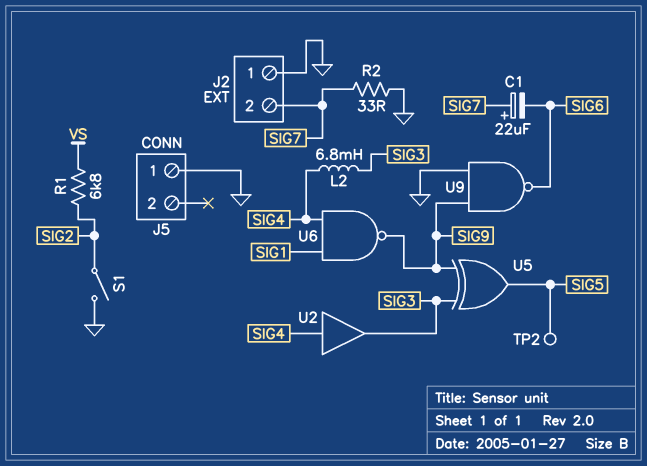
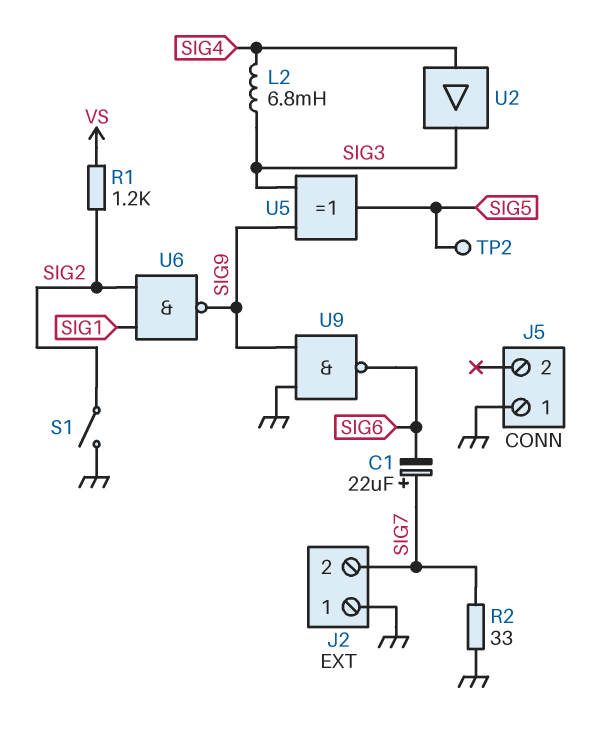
R1: 6.8k (SIG2, VS) -> 1.2k (SIG2, VS)
U6: NAND (in SIG1, in SIG4, out SIG9) -> NAND (in SIG1, in SIG2, out SIG9)

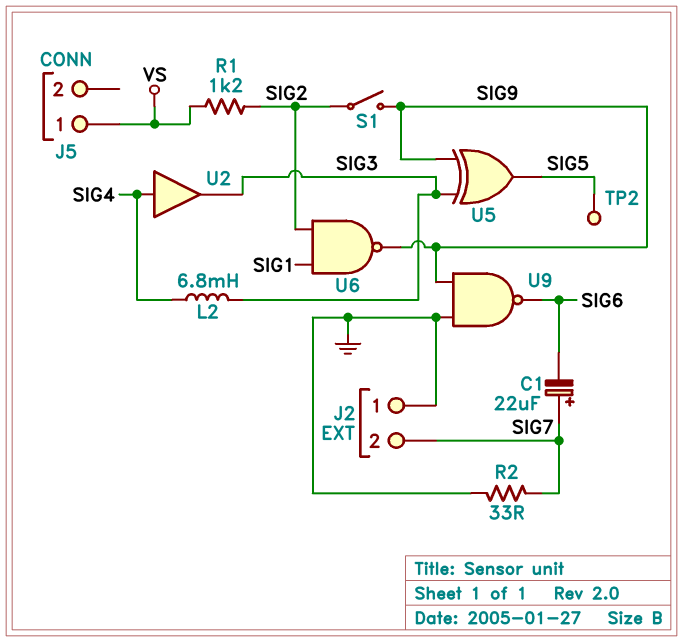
J5 pin 1: GND -> VS
S1: switch (GND, SIG2) -> switch (SIG2, SIG9)

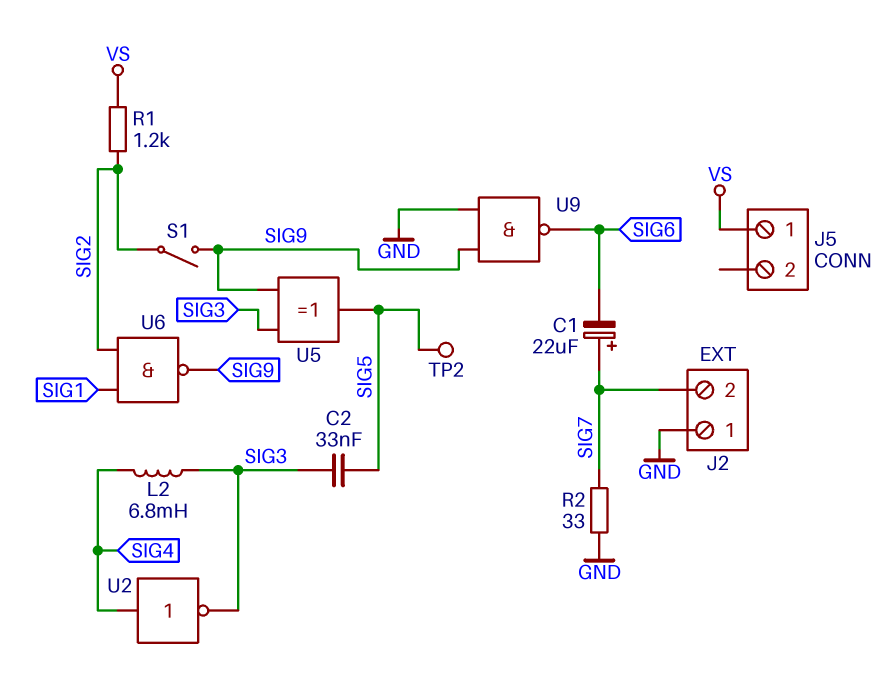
C2: none -> 33nF (SIG3, SIG5)
U2: buffer (in SIG4, out SIG3) -> NOT (in SIG4, out SIG3)

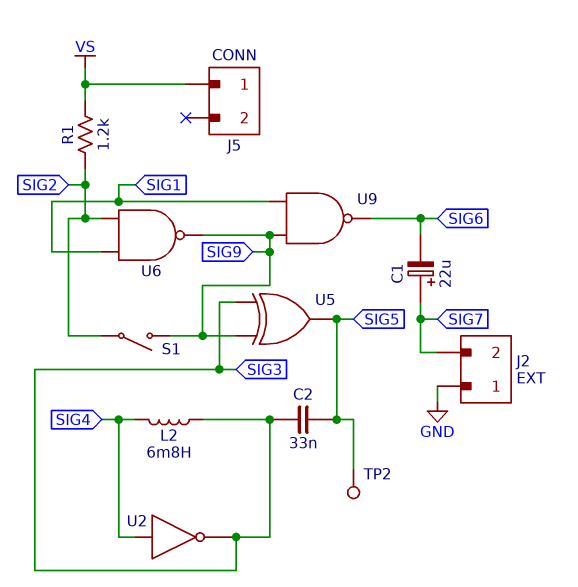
R2: 33 (GND, SIG7) -> none
U9: NAND (in GND, in SIG9, out SIG6) -> NAND (in SIG1, in SIG9, out SIG6)

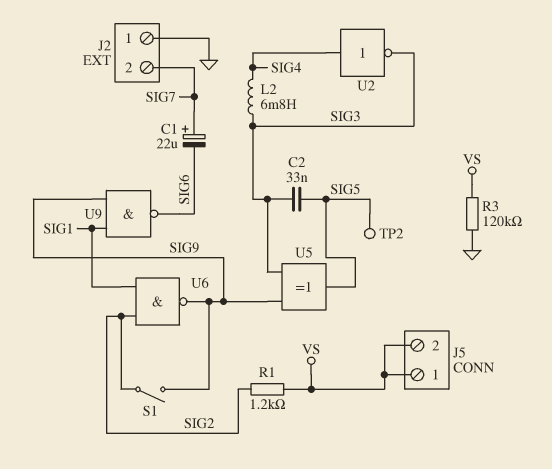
J5 pin 2: none -> VS
R3: none -> 120k (GND, VS)

